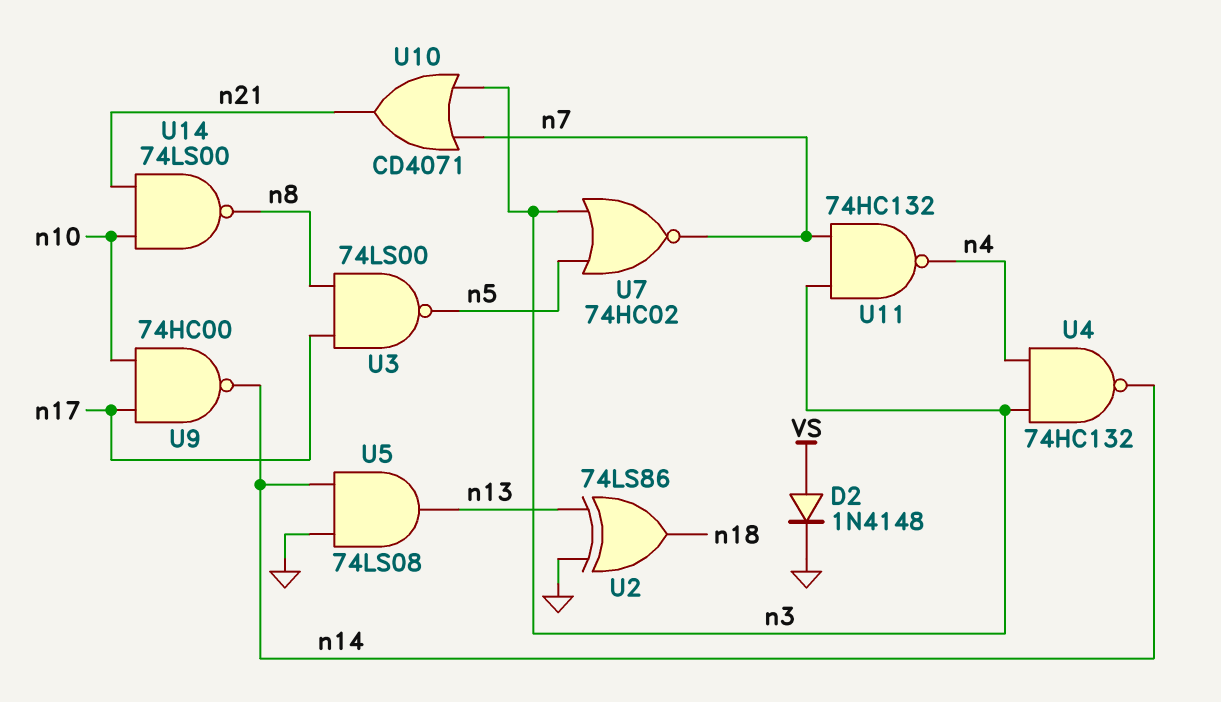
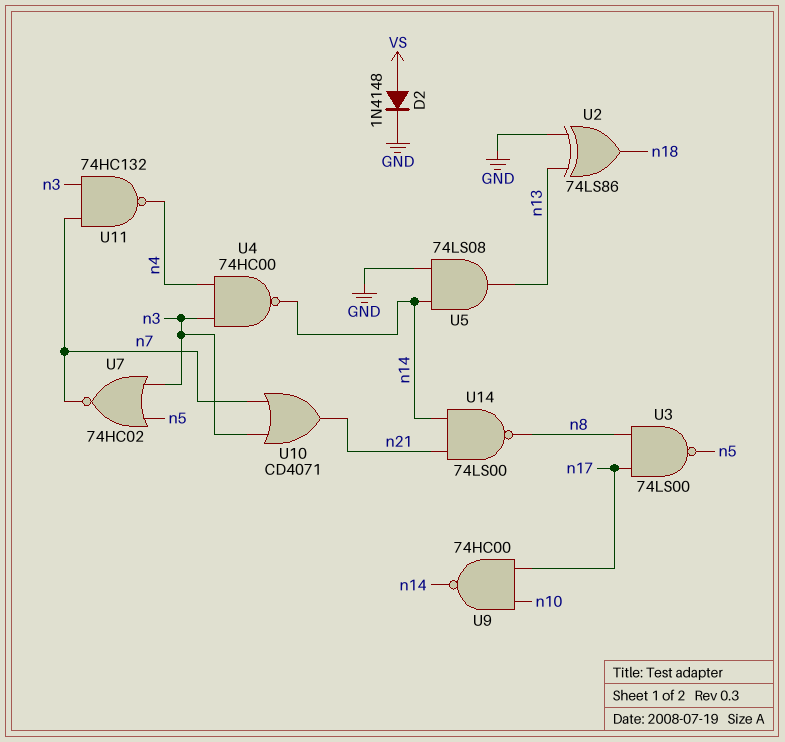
U4: NAND 74HC132 (in n3, in n4, out n14) -> NAND 74HC00 (in n3, in n4, out n14)
U14: NAND 74LS00 (in n10, in n21, out n8) -> NAND 74LS00 (in n14, in n21, out n8)

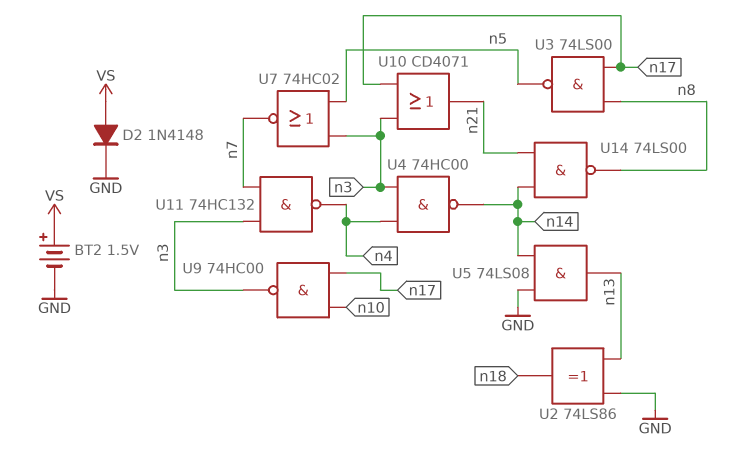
BT2: none -> 1.5V (plus VS, minus GND)
U9: NAND 74HC00 (in n10, in n17, out n14) -> NAND 74HC00 (in n10, in n17, out n3)
U10: OR CD4071 (in n3, in n7, out n21) -> OR CD4071 (in n3, in n17, out n21)

